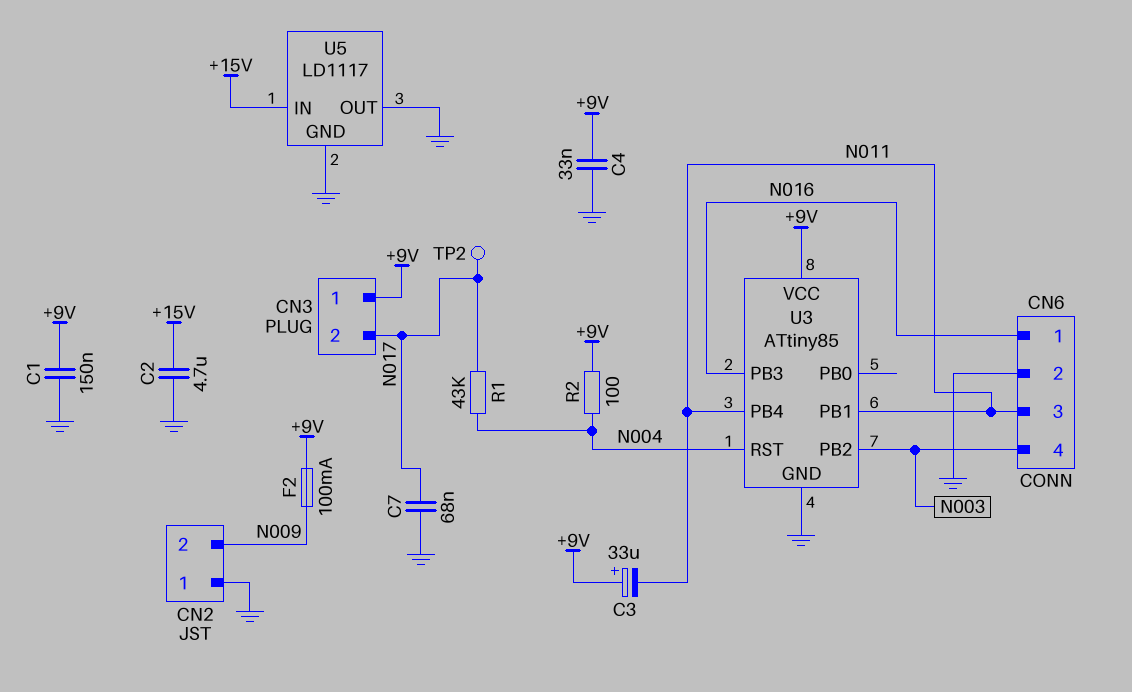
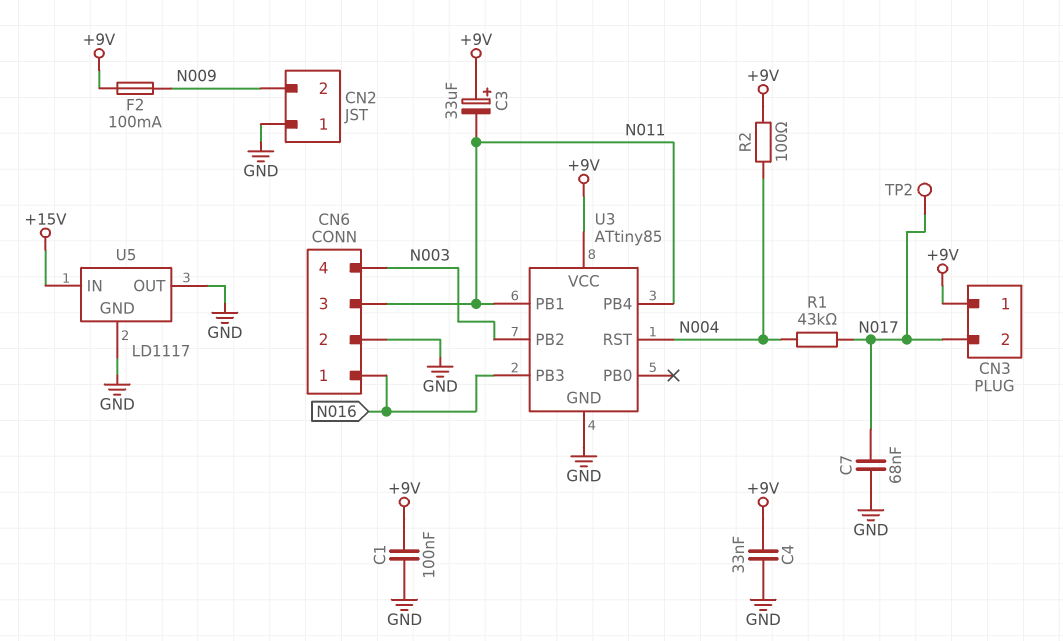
C1: 150nF (+9V, GND) -> 100nF (+9V, GND)
C2: 4.7uF (+15V, GND) -> none

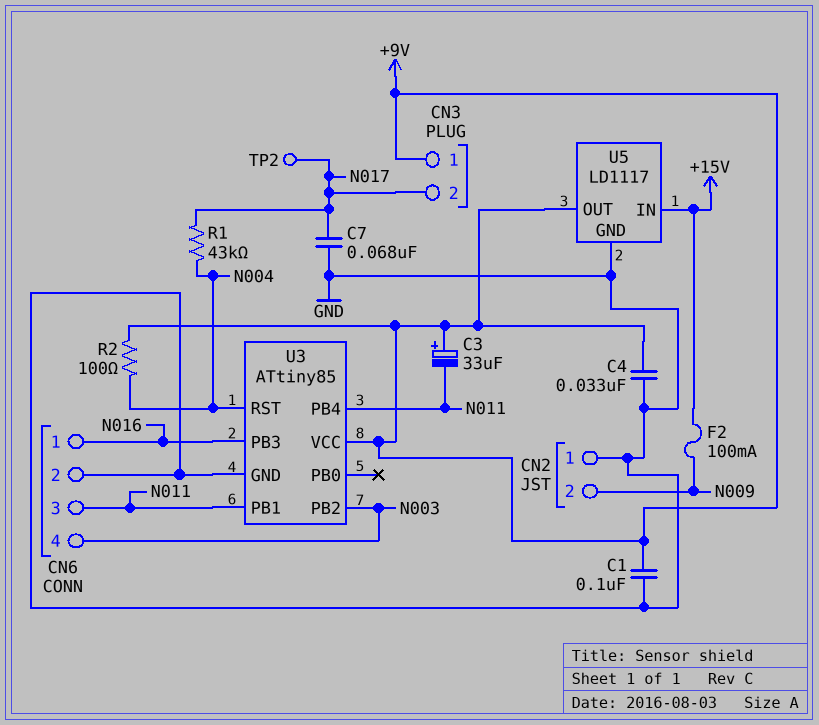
F2: 100mA (+9V, N009) -> 100mA (+15V, N009)
U5 pin OUT: GND -> +9V

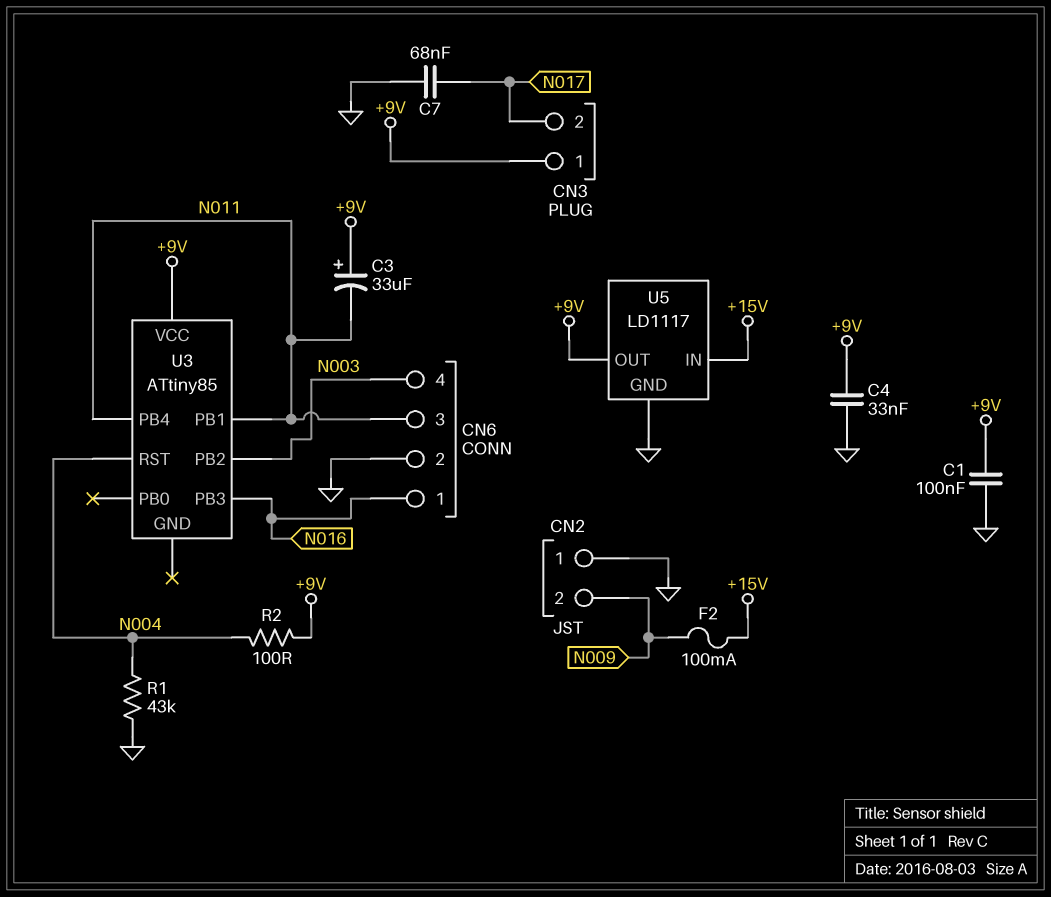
R1: 43k (N004, N017) -> 43k (GND, N004)
TP2: test point (N017) -> none
U3 pin GND: GND -> none

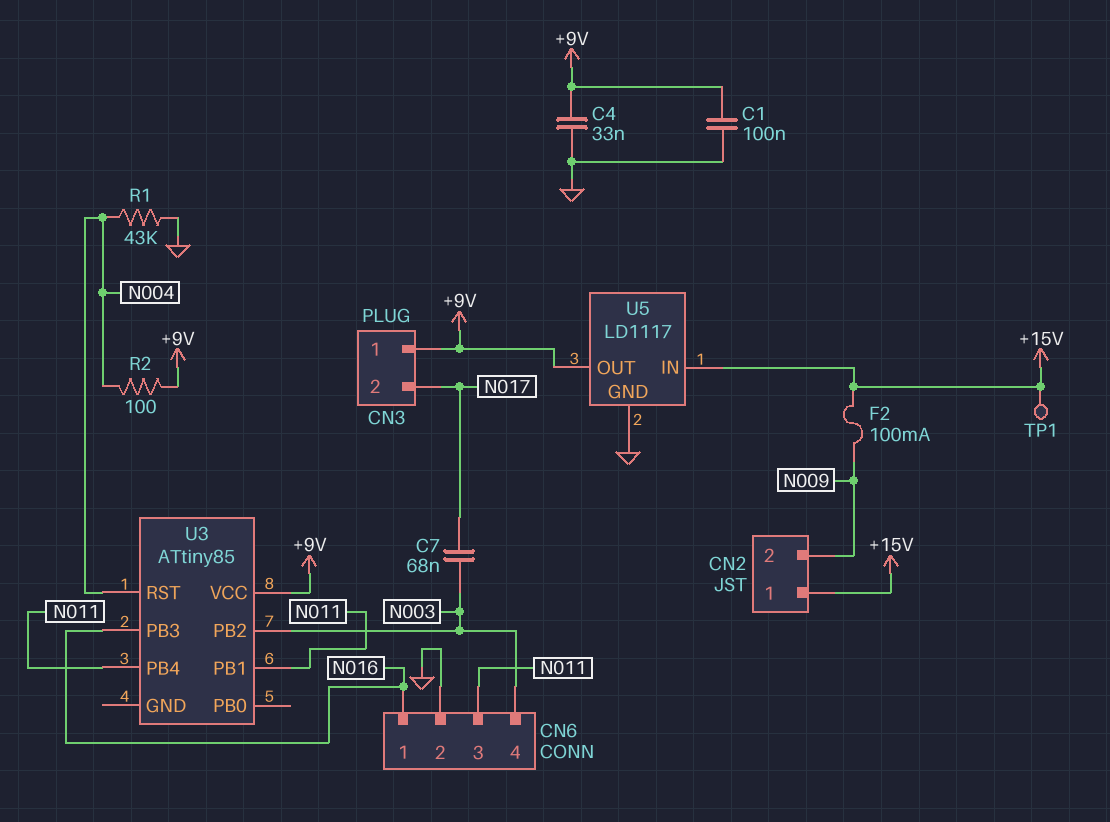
C3: 33uF (plus +9V, minus N011) -> none
C7: 68nF (GND, N017) -> 68nF (N003, N017)
CN2 pin 1: GND -> +15V
TP1: none -> test point (+15V)

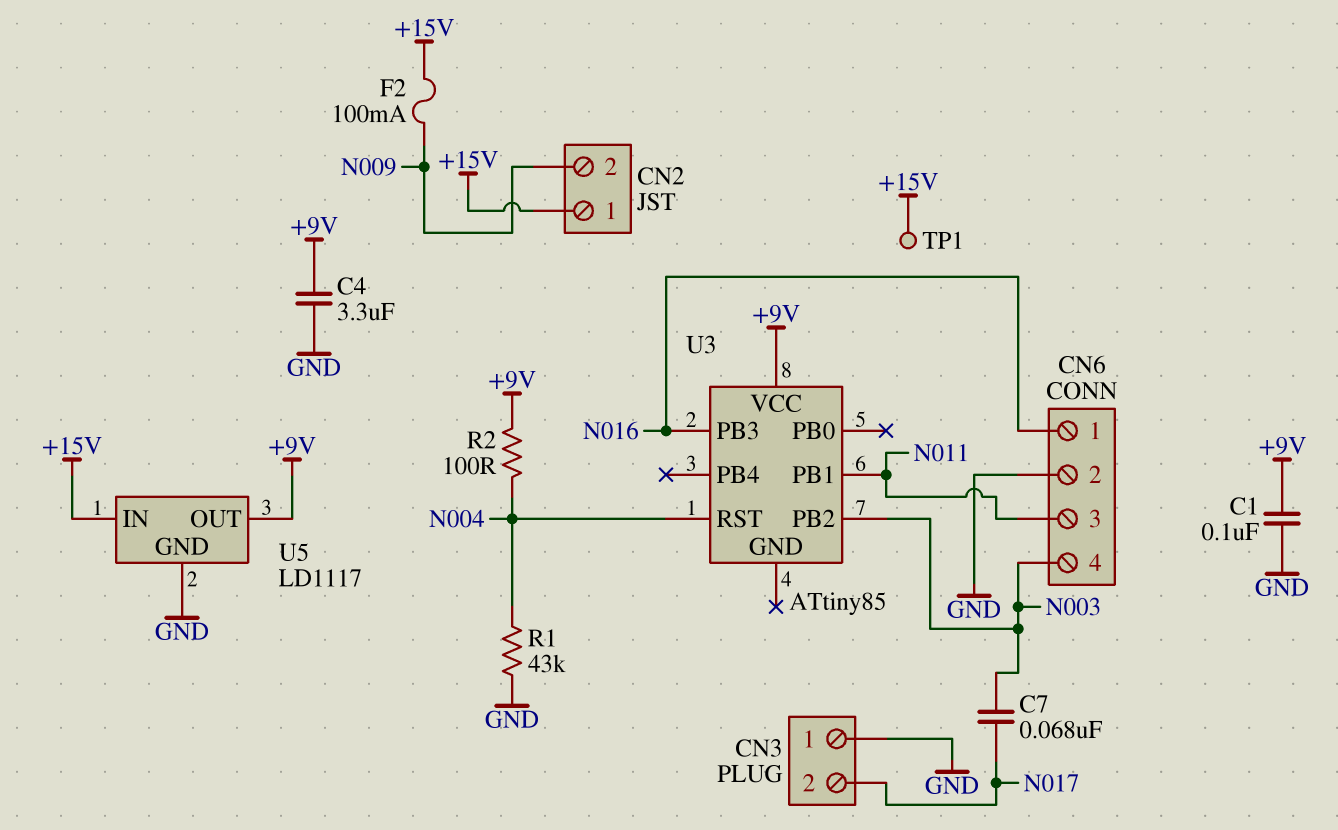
C4: 33nF (+9V, GND) -> 3.3uF (+9V, GND)
CN3 pin 1: +9V -> GND
U3 pin PB4: N011 -> none

